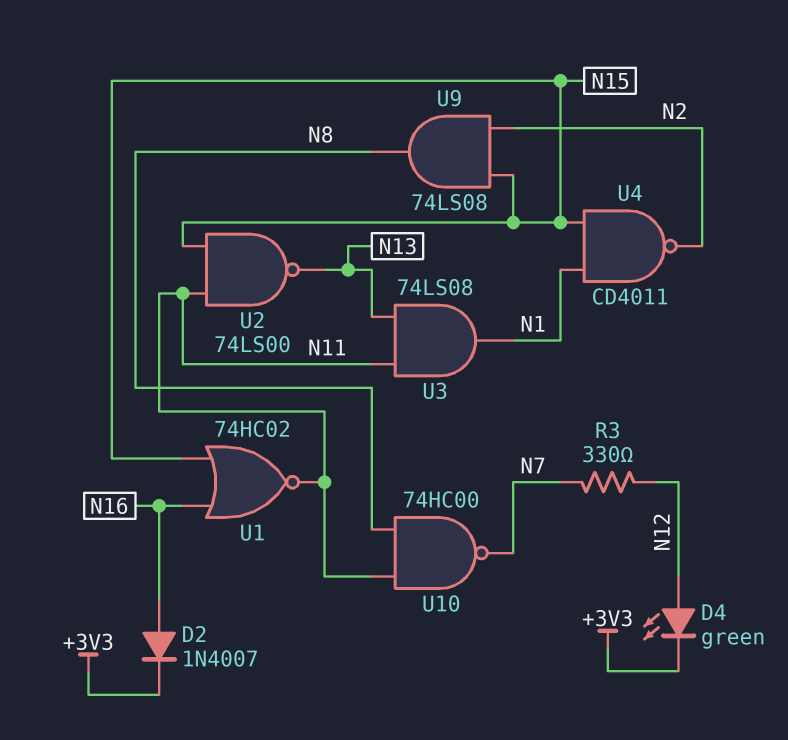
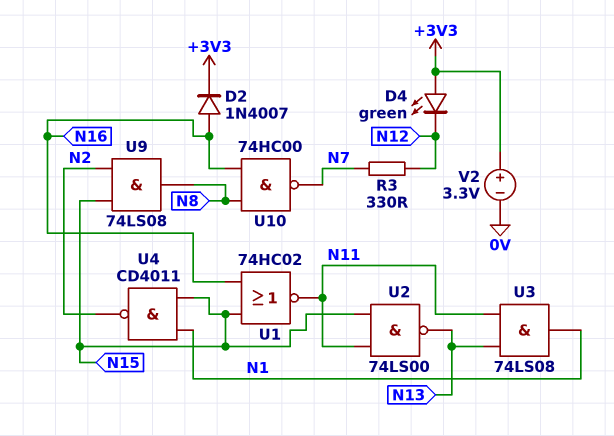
D4: LED green (A N12, K +3V3) -> LED green (A +3V3, K N12)
U10: NAND 74HC00 (in N8, in N11, out N7) -> NAND 74HC00 (in N8, in N16, out N7)
V2: none -> 3.3V (plus +3V3, minus 0V)

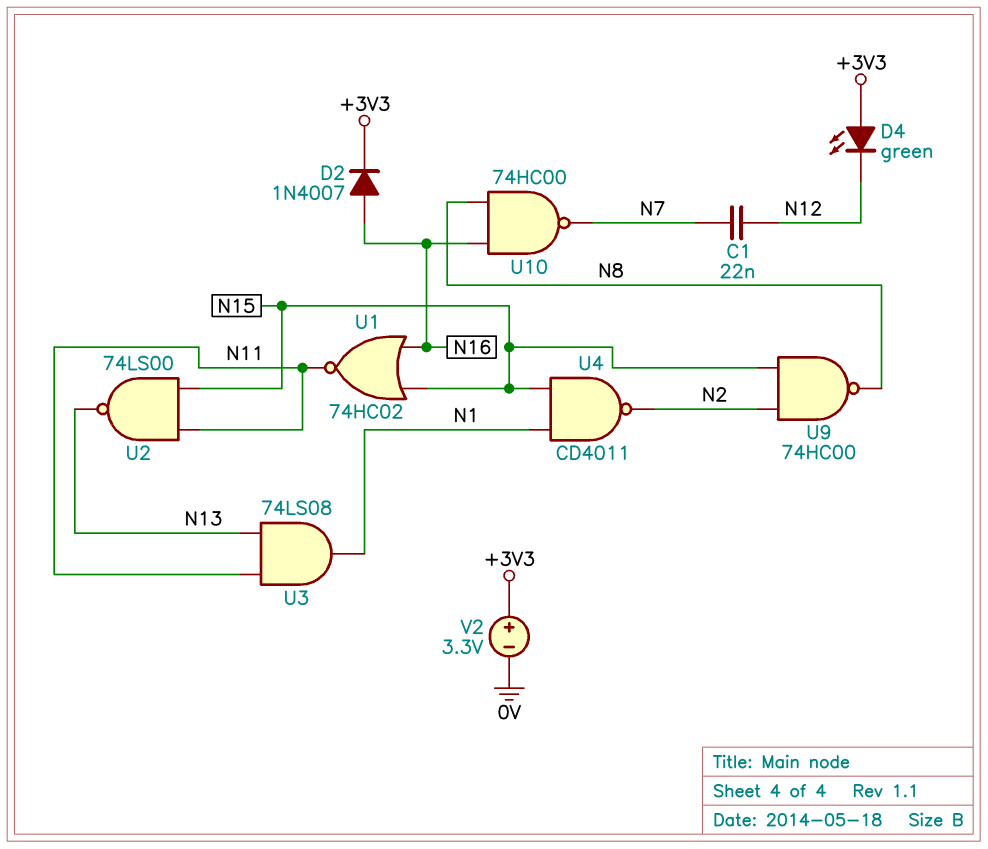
C1: none -> 22nF (N7, N12)
R3: 330 (N7, N12) -> none
U9: AND 74LS08 (in N2, in N15, out N8) -> NAND 74HC00 (in N2, in N15, out N8)

